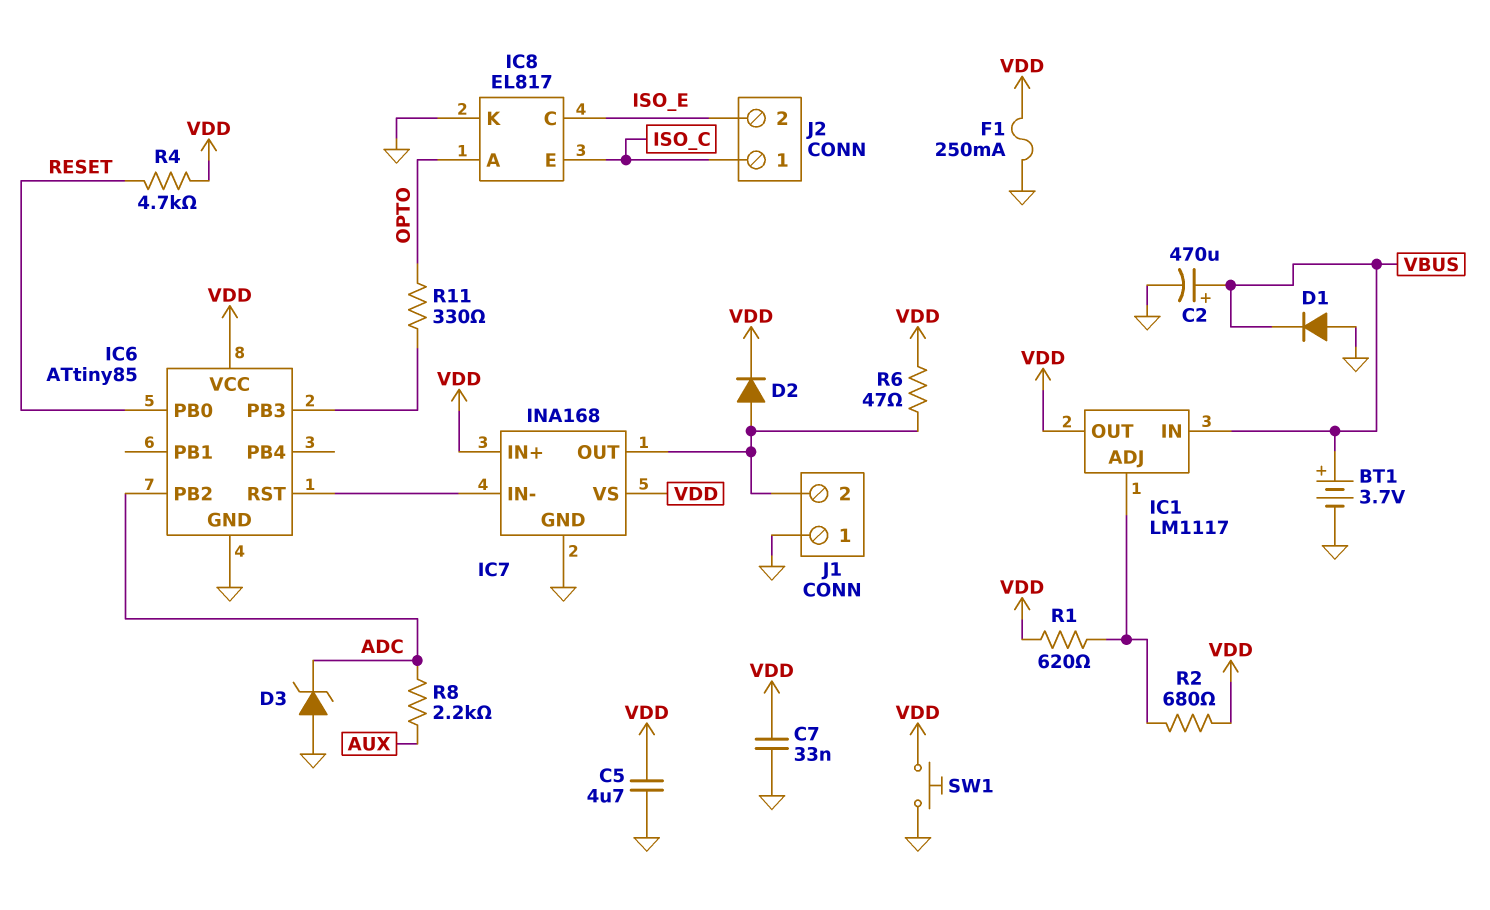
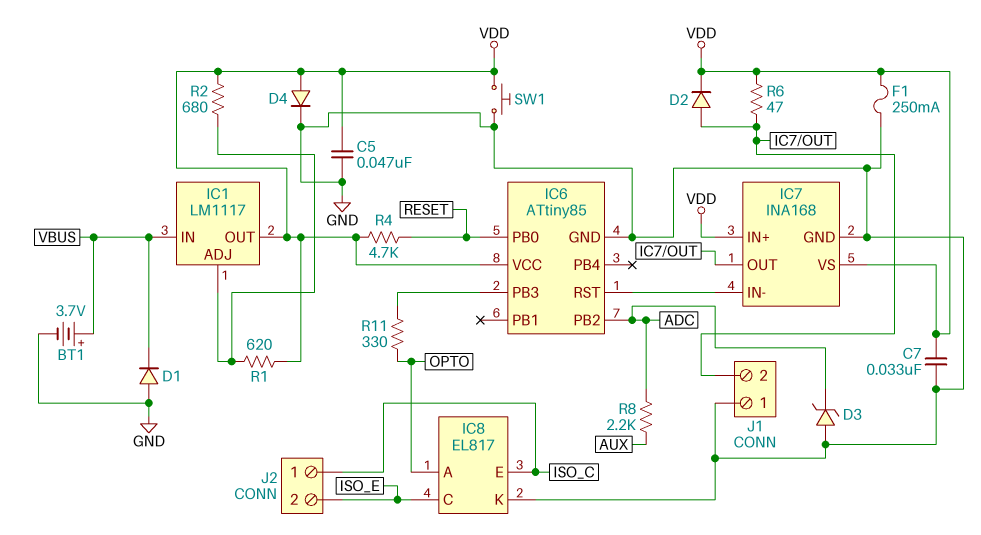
C2: 470uF (plus VBUS, minus GND) -> none
C5: 4.7uF (GND, VDD) -> 47nF (GND, VDD)
D4: none -> diode (A VDD, K GND)

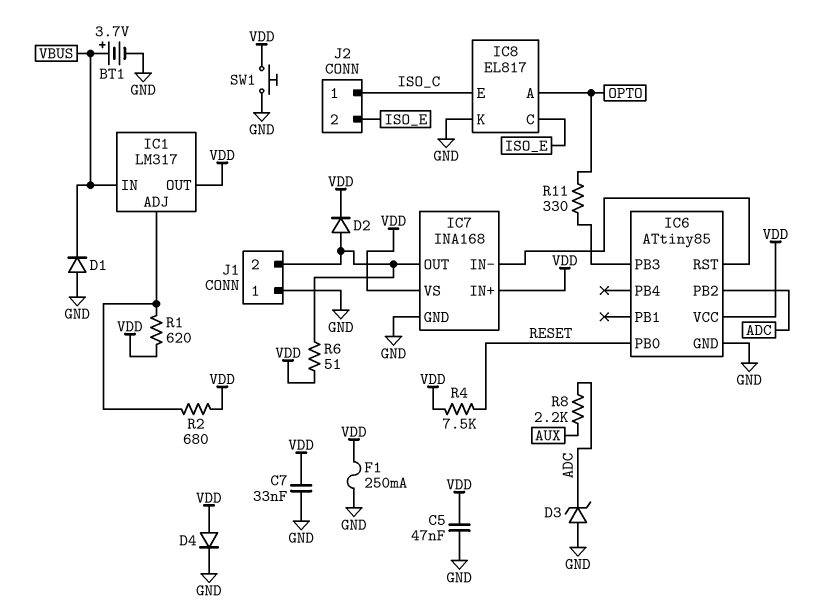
IC1: LM1117 -> LM317
R4: 4.7k (RESET, VDD) -> 7.5k (RESET, VDD)
R6: 47 (IC7/OUT, VDD) -> 51 (IC7/OUT, VDD)

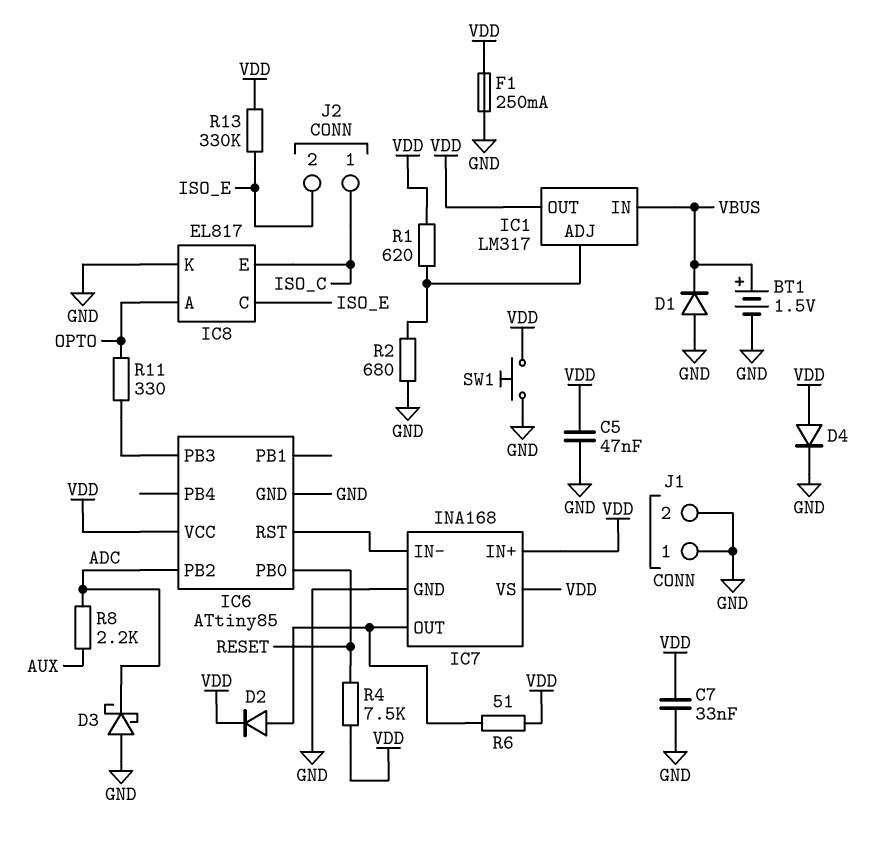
BT1: 3.7V (plus VBUS, minus GND) -> 1.5V (plus VBUS, minus GND)
D3: zener (A GND, K ADC) -> schottky (A GND, K ADC)
J1 pin 2: IC7/OUT -> GND
R2: 680 (IC1/ADJ, VDD) -> 680 (GND, IC1/ADJ)
R13: none -> 330k (ISO_E, VDD)

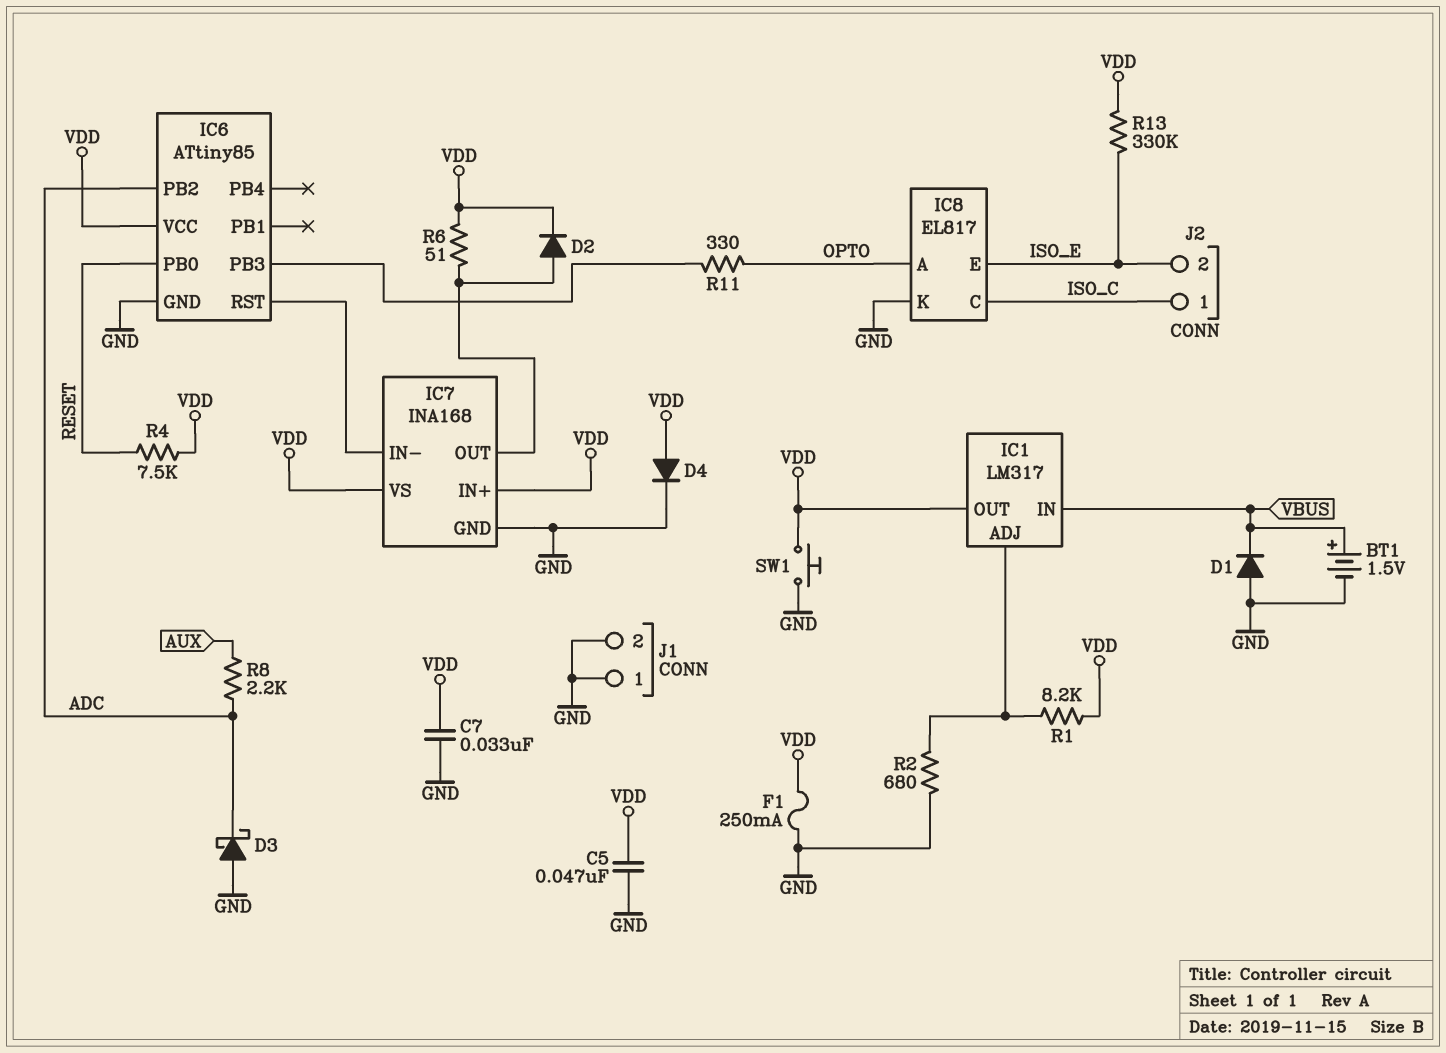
IC8 pin C: ISO_E -> ISO_C
IC8 pin E: ISO_C -> ISO_E
R1: 620 (IC1/ADJ, VDD) -> 8.2k (IC1/ADJ, VDD)

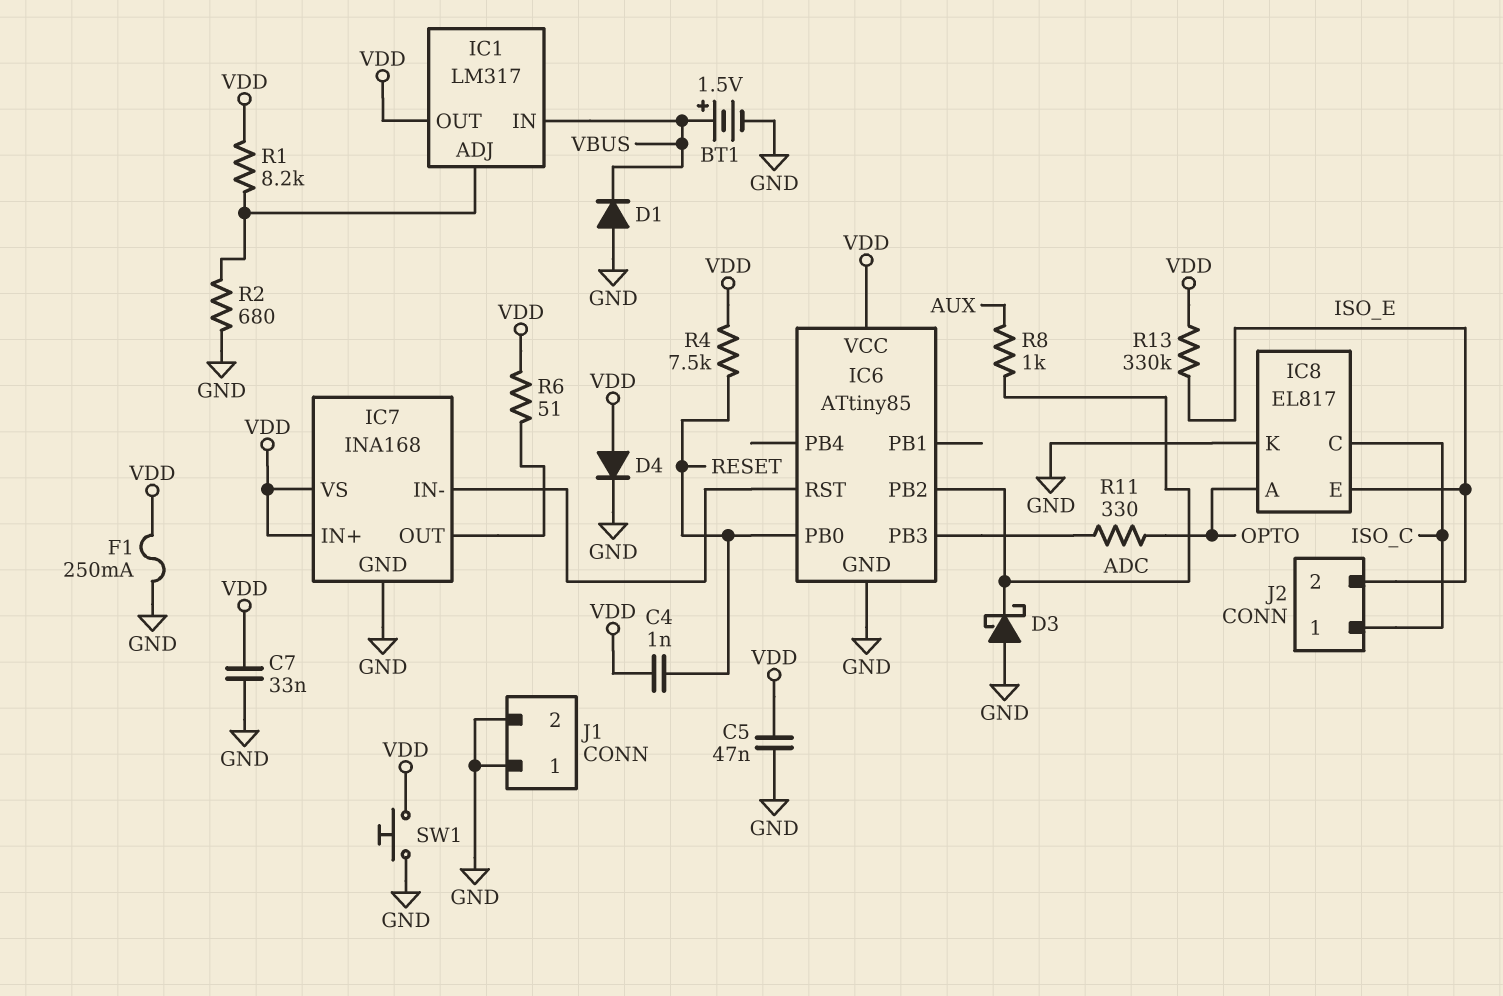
C4: none -> 1nF (RESET, VDD)
D2: diode (A IC7/OUT, K VDD) -> none
R8: 2.2k (ADC, AUX) -> 1k (ADC, AUX)

